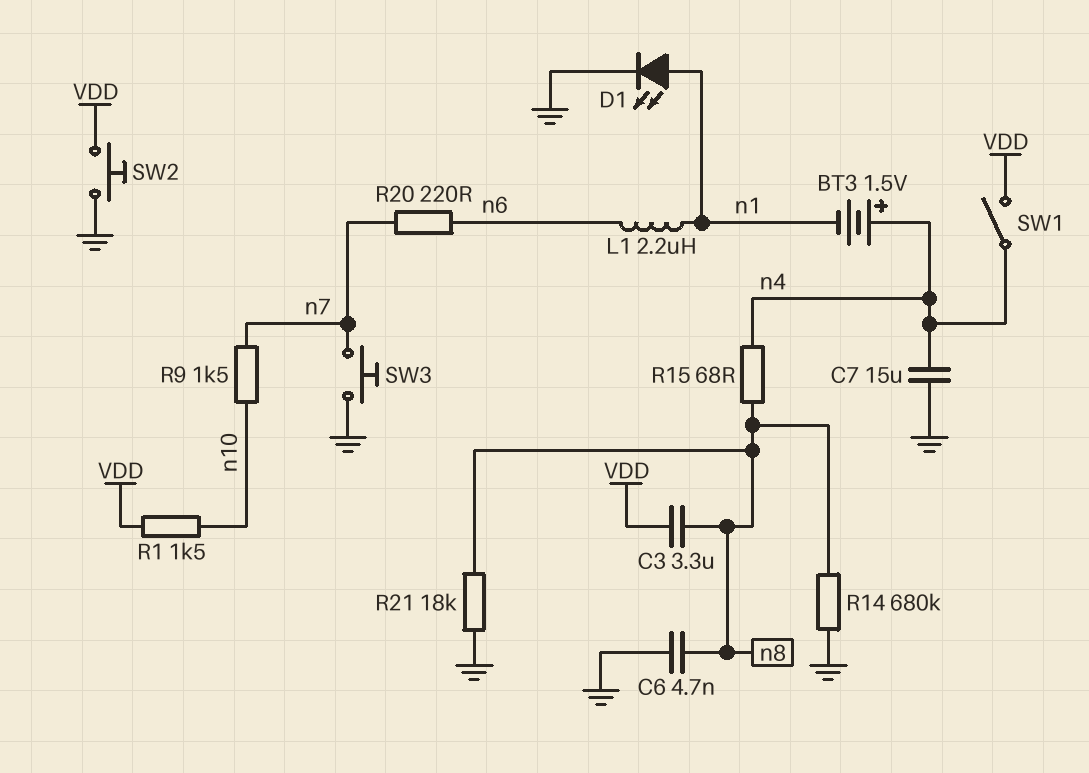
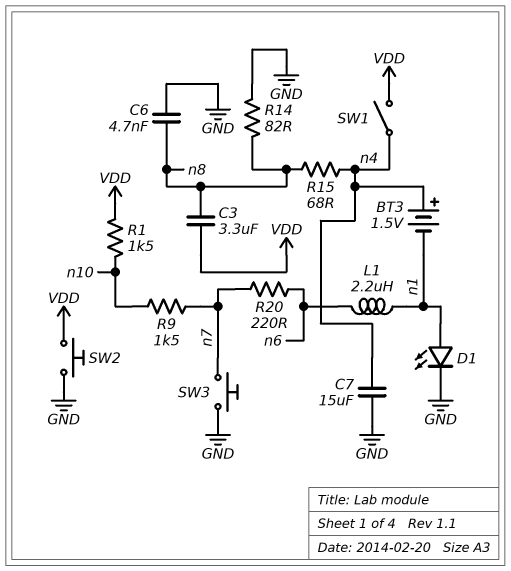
R14: 680k (GND, n8) -> 82 (GND, n8)
R21: 18k (GND, n8) -> none

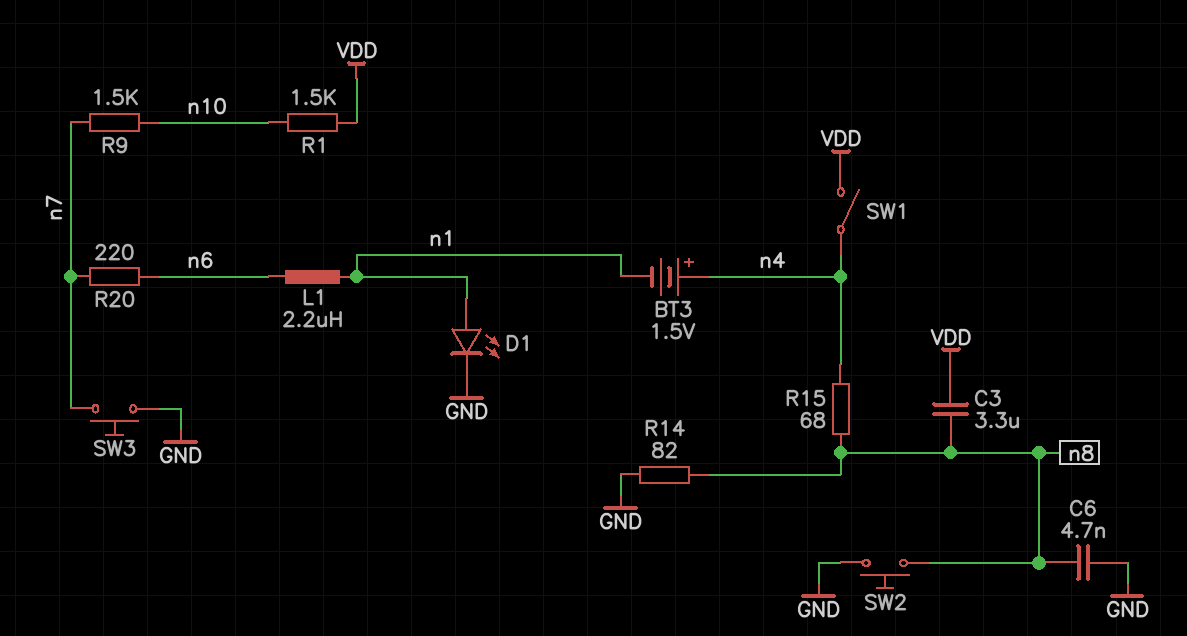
C7: 15uF (GND, n4) -> none
SW2: button (GND, VDD) -> button (GND, n8)

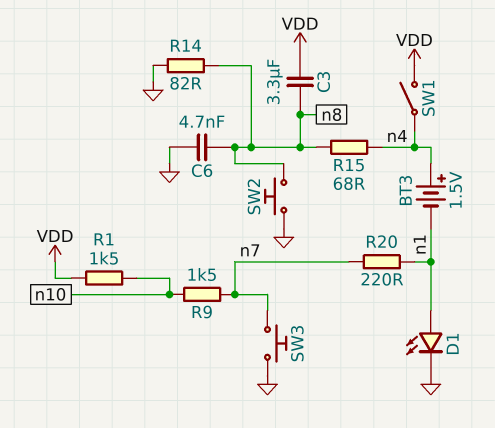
L1: 2.2uH (n1, n6) -> none
R20: 220 (n6, n7) -> 220 (n1, n7)

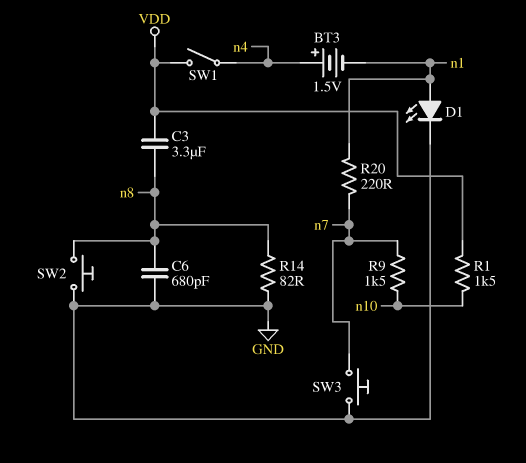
C6: 4.7nF (GND, n8) -> 680pF (GND, n8)
R15: 68 (n4, n8) -> none

